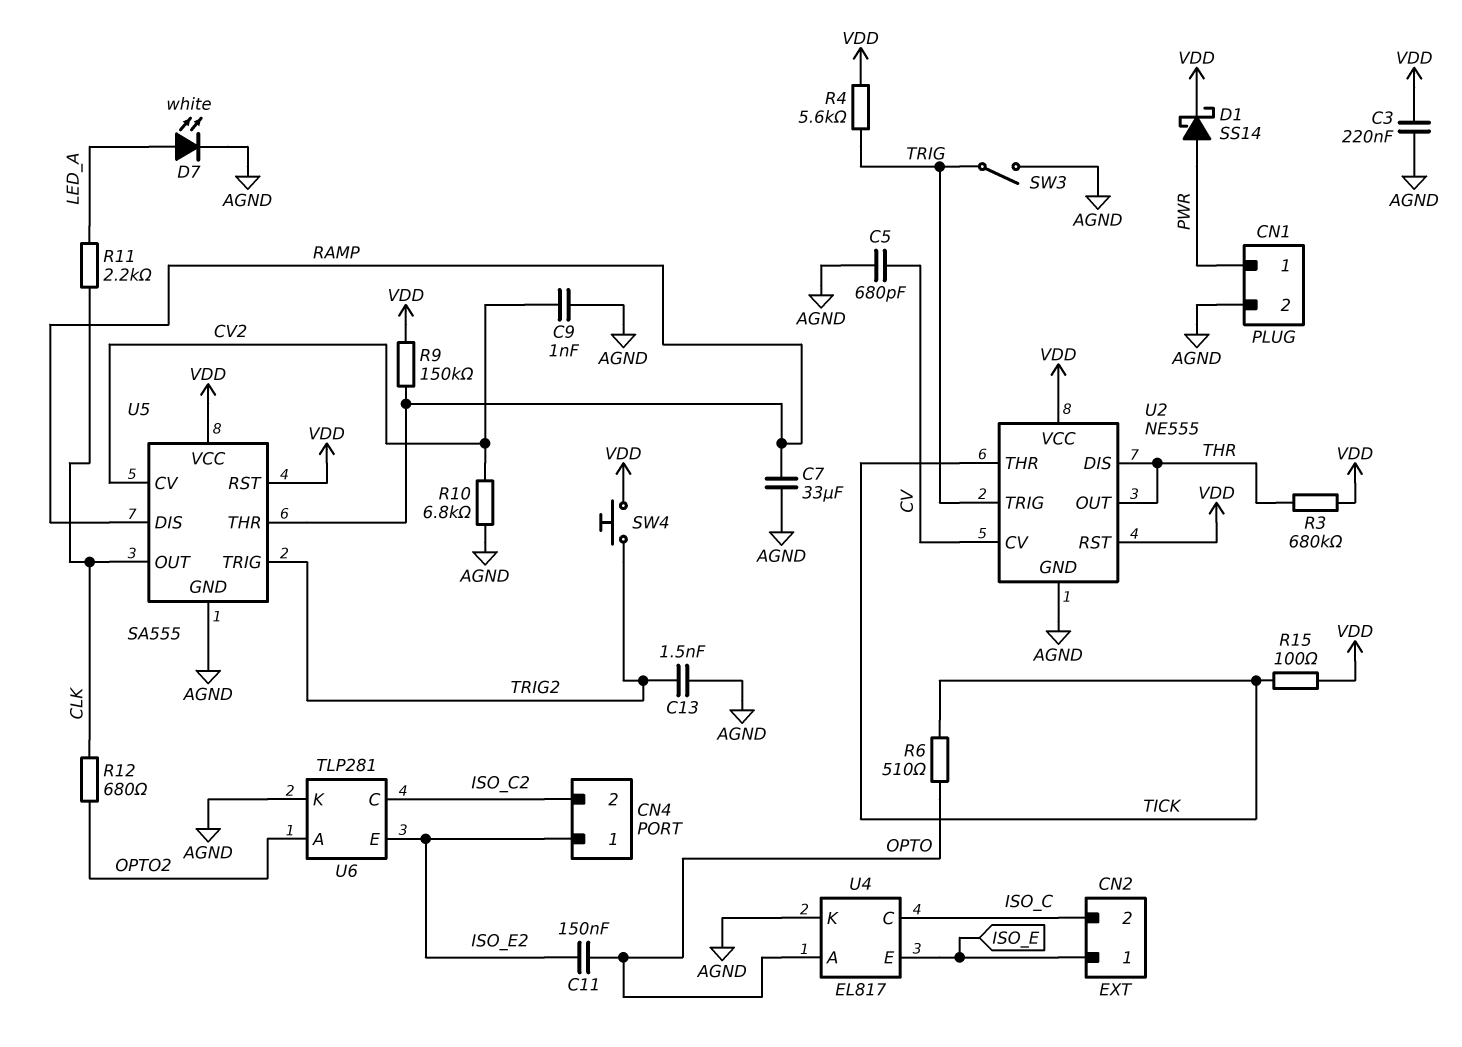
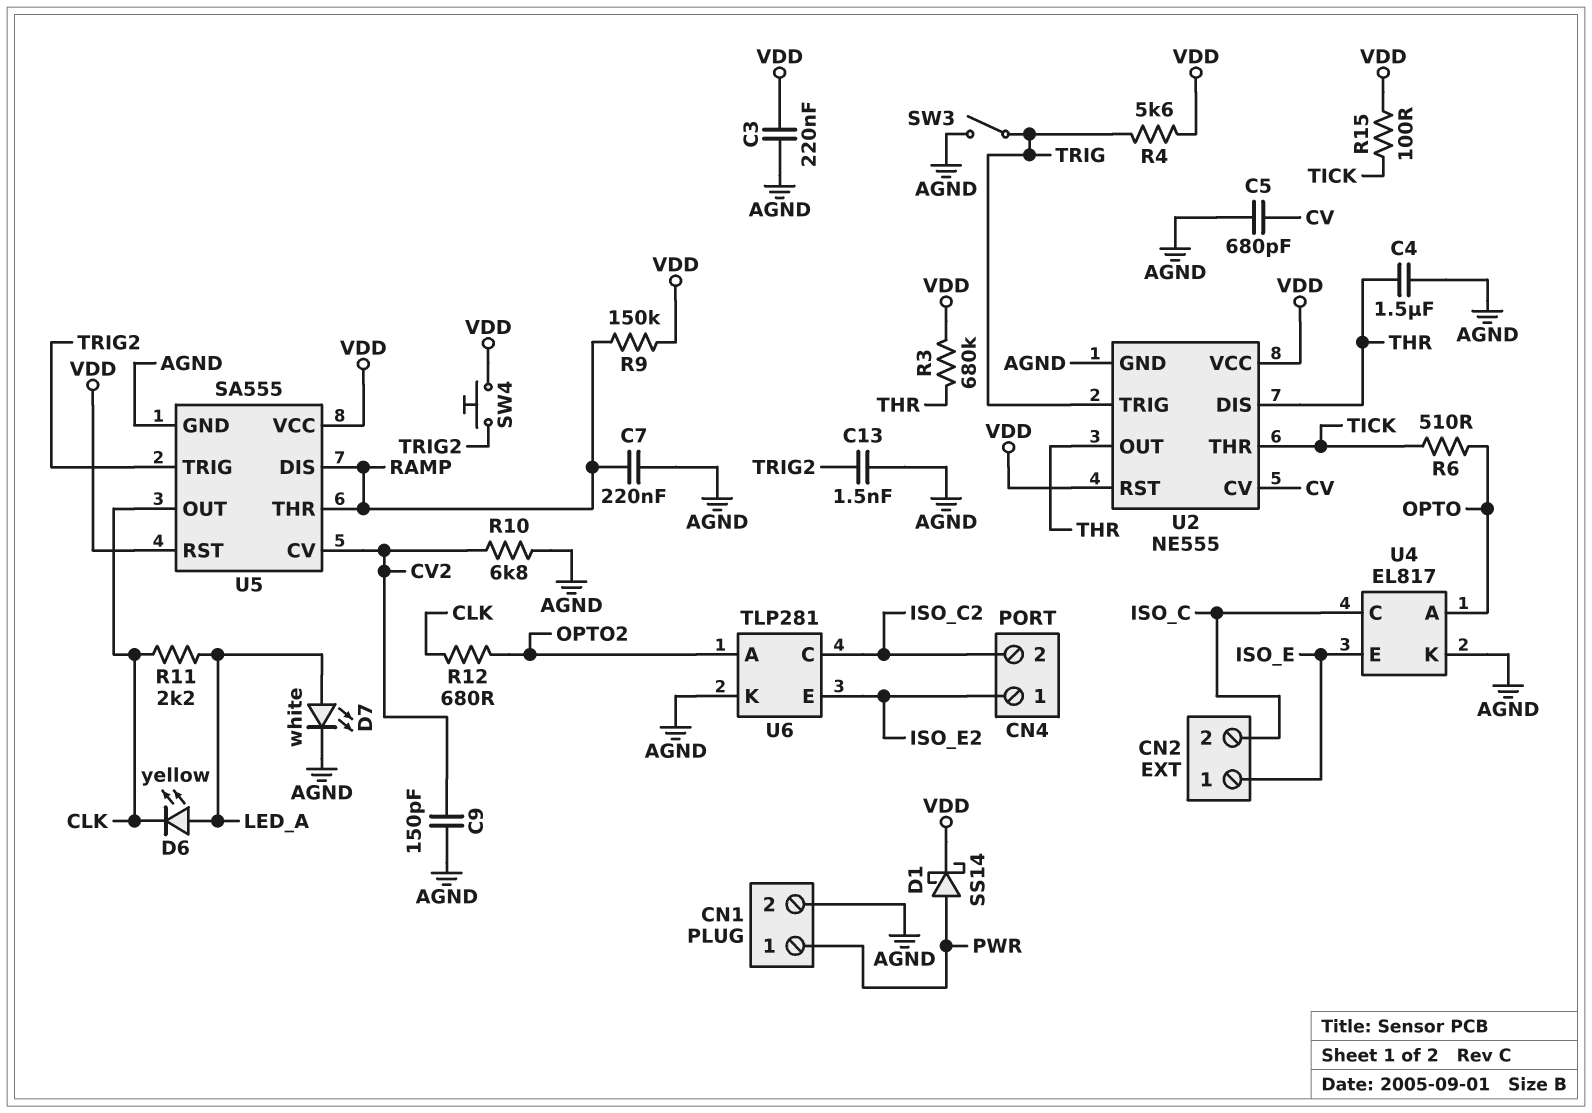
C4: none -> 1.5uF (AGND, THR)
C7: 33uF (AGND, RAMP) -> 220nF (AGND, RAMP)
C9: 1nF (AGND, CV2) -> 150pF (AGND, CV2)
C11: 150nF (ISO_E2, OPTO) -> none
D6: none -> LED yellow (A LED_A, K CLK)

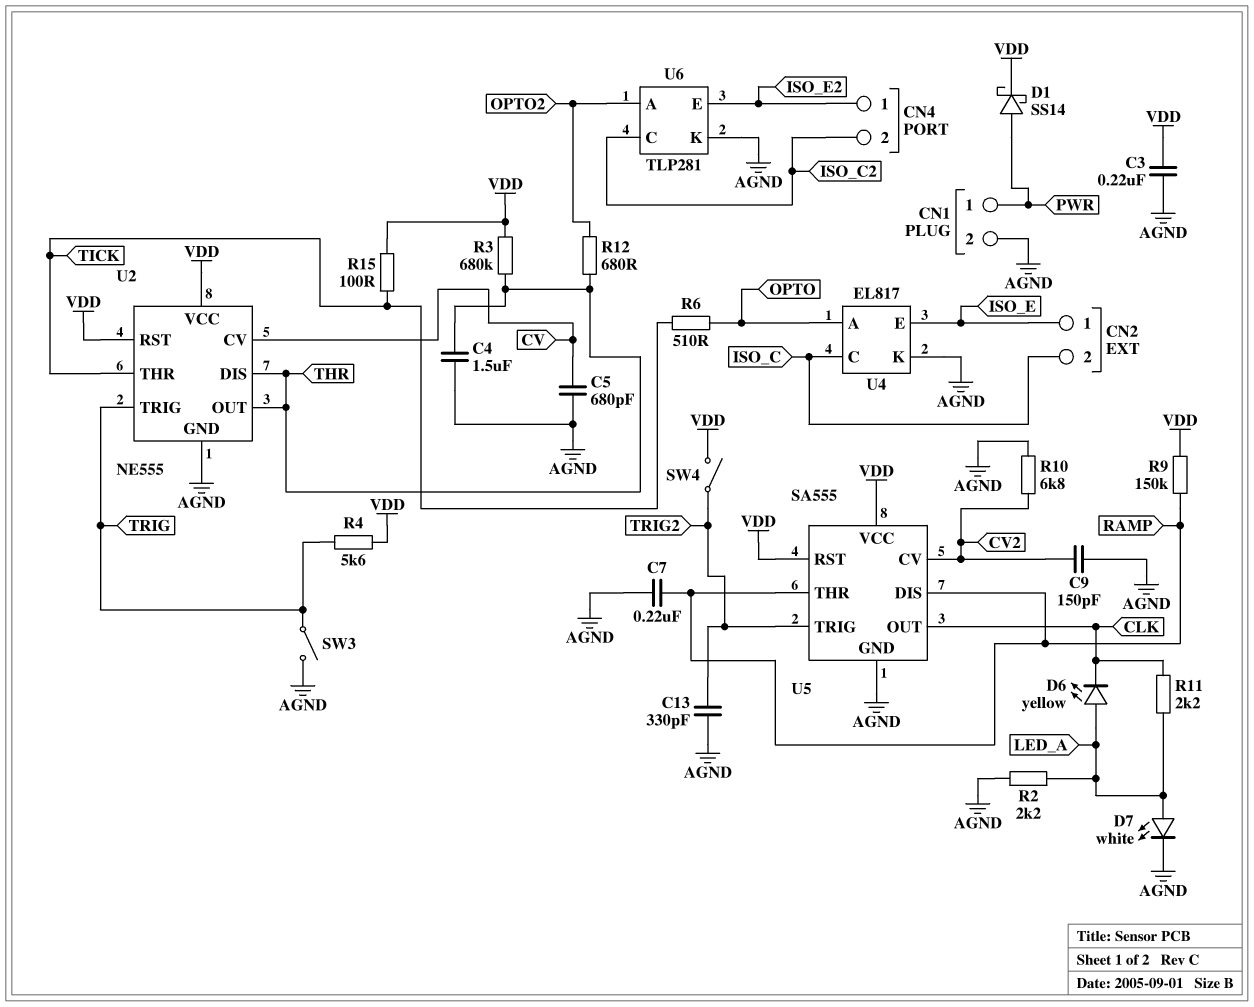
C13: 1.5nF (AGND, TRIG2) -> 330pF (AGND, TRIG2)
R2: none -> 2.2k (AGND, LED_A)
R12: 680 (CLK, OPTO2) -> 680 (OPTO2, THR)
SW4: button (TRIG2, VDD) -> switch (TRIG2, VDD)

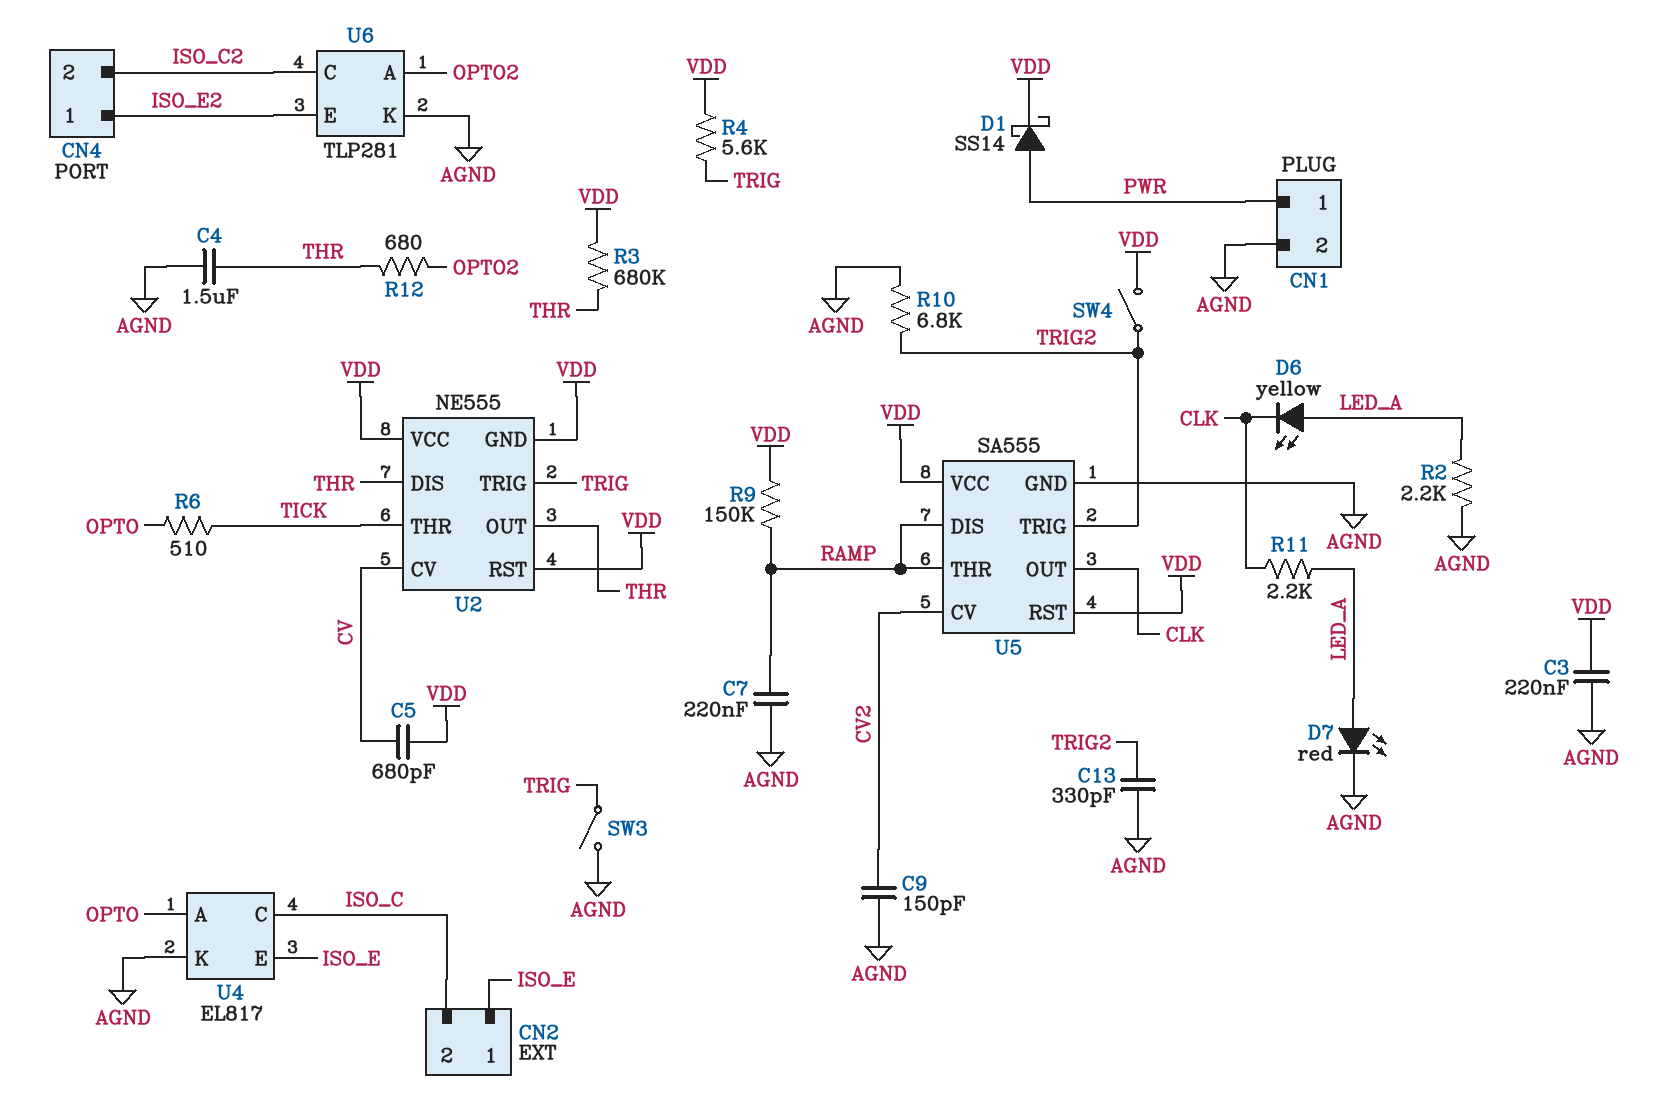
C5: 680pF (AGND, CV) -> 680pF (CV, VDD)
D7: LED white (A LED_A, K AGND) -> LED red (A LED_A, K AGND)
R10: 6.8k (AGND, CV2) -> 6.8k (AGND, TRIG2)
R15: 100 (TICK, VDD) -> none
U2 pin GND: AGND -> VDD

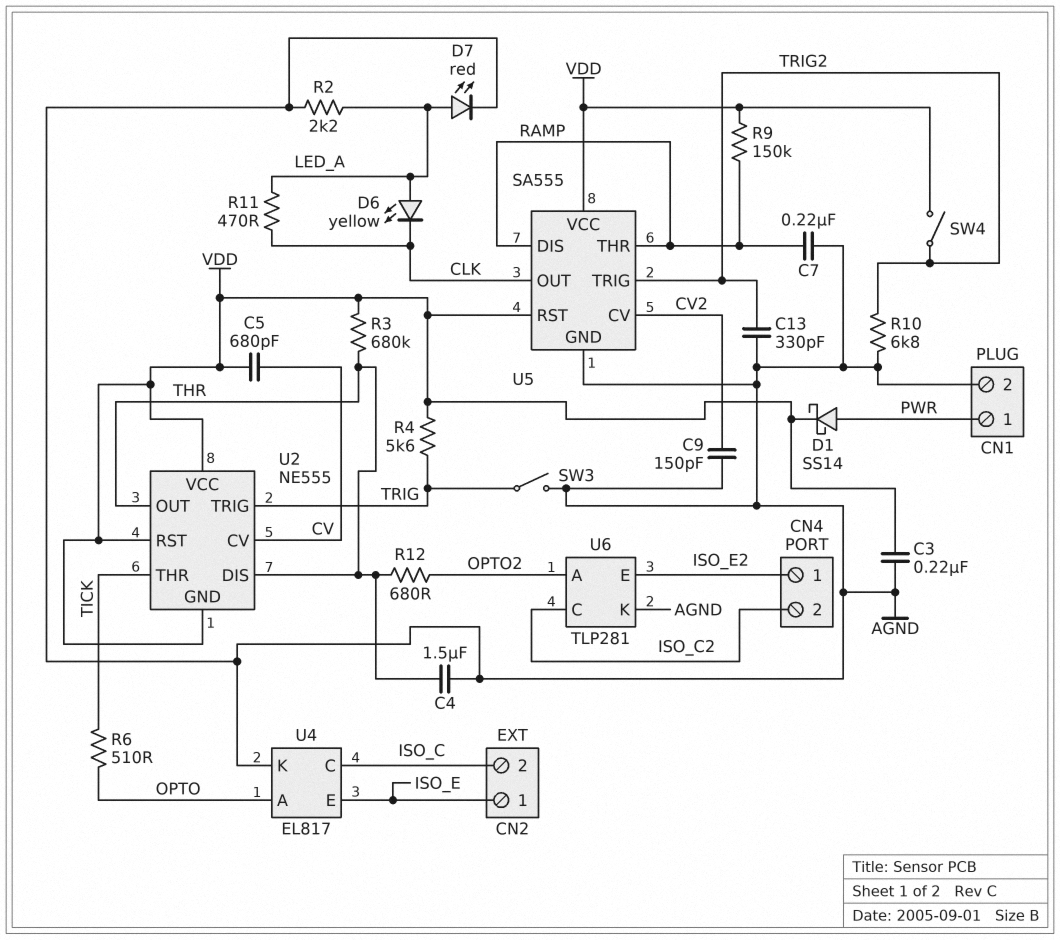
R11: 2.2k (CLK, LED_A) -> 470 (CLK, LED_A)

